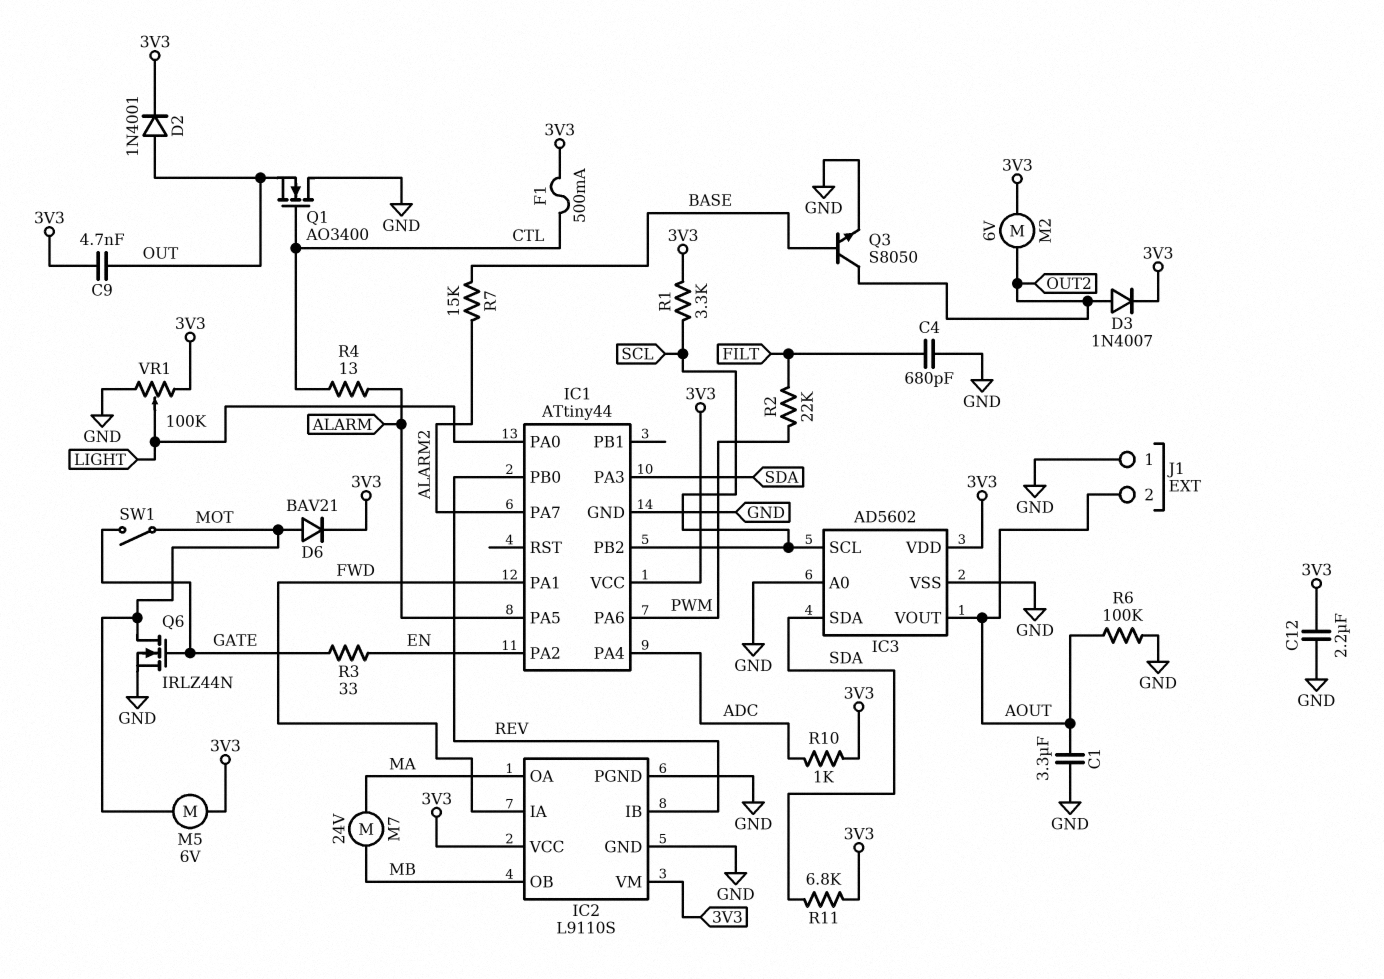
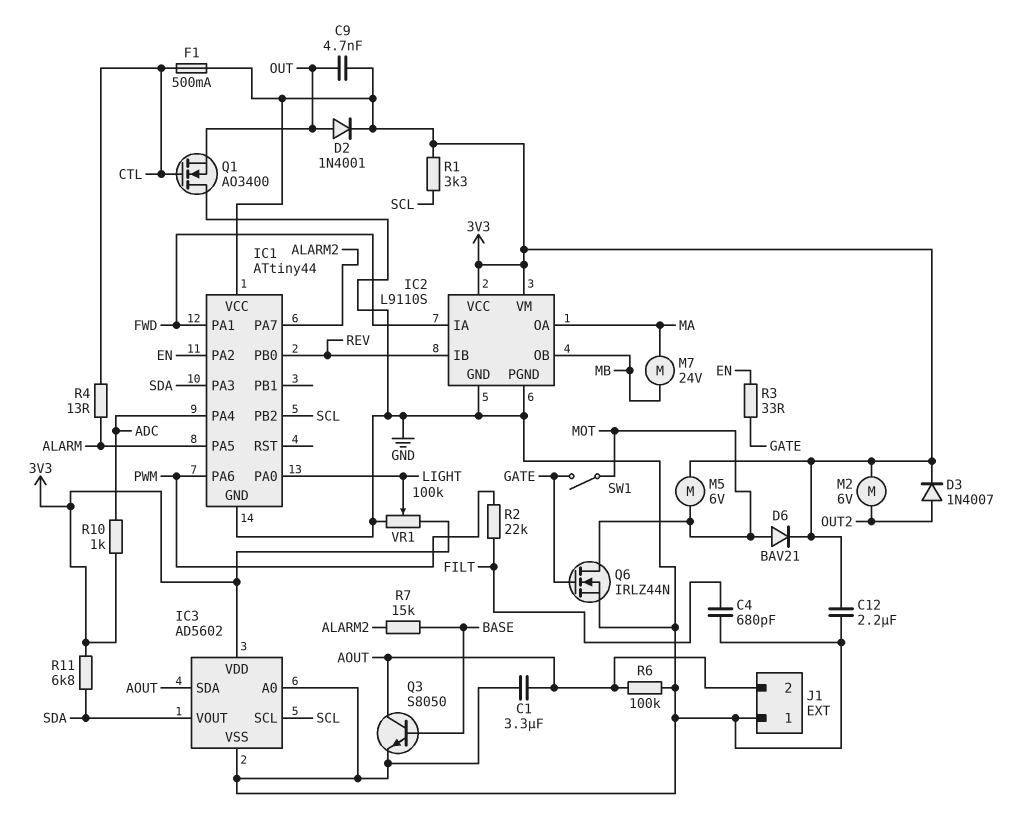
IC3 pin SDA: SDA -> AOUT
IC3 pin VOUT: AOUT -> SDA
Q3: NPN S8050 (B BASE, C OUT2, E GND) -> NPN S8050 (B BASE, C AOUT, E GND)

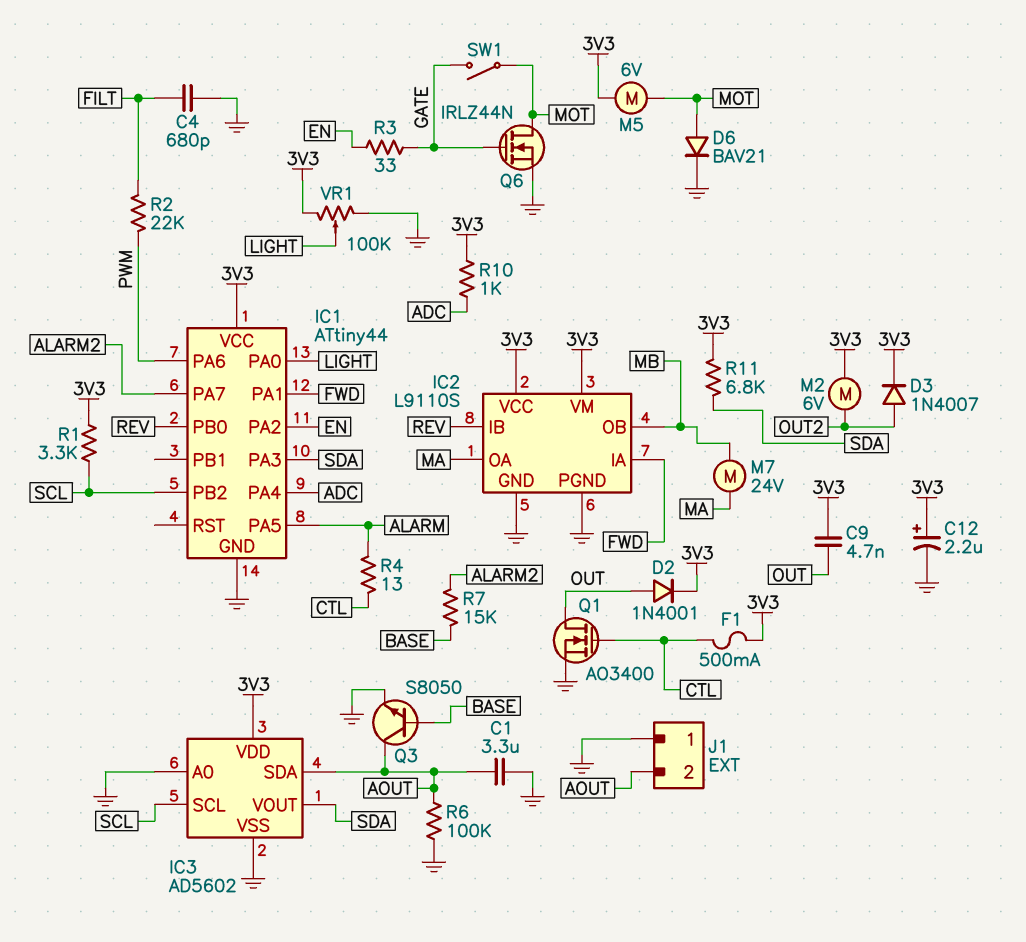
C12: 2.2uF (3V3, GND) -> 2.2uF (plus 3V3, minus GND)
D6: diode BAV21 (A MOT, K 3V3) -> diode BAV21 (A MOT, K GND)
Q1: NMOS AO3400 (G CTL, D GND, S OUT) -> NMOS AO3400 (G CTL, D OUT, S GND)

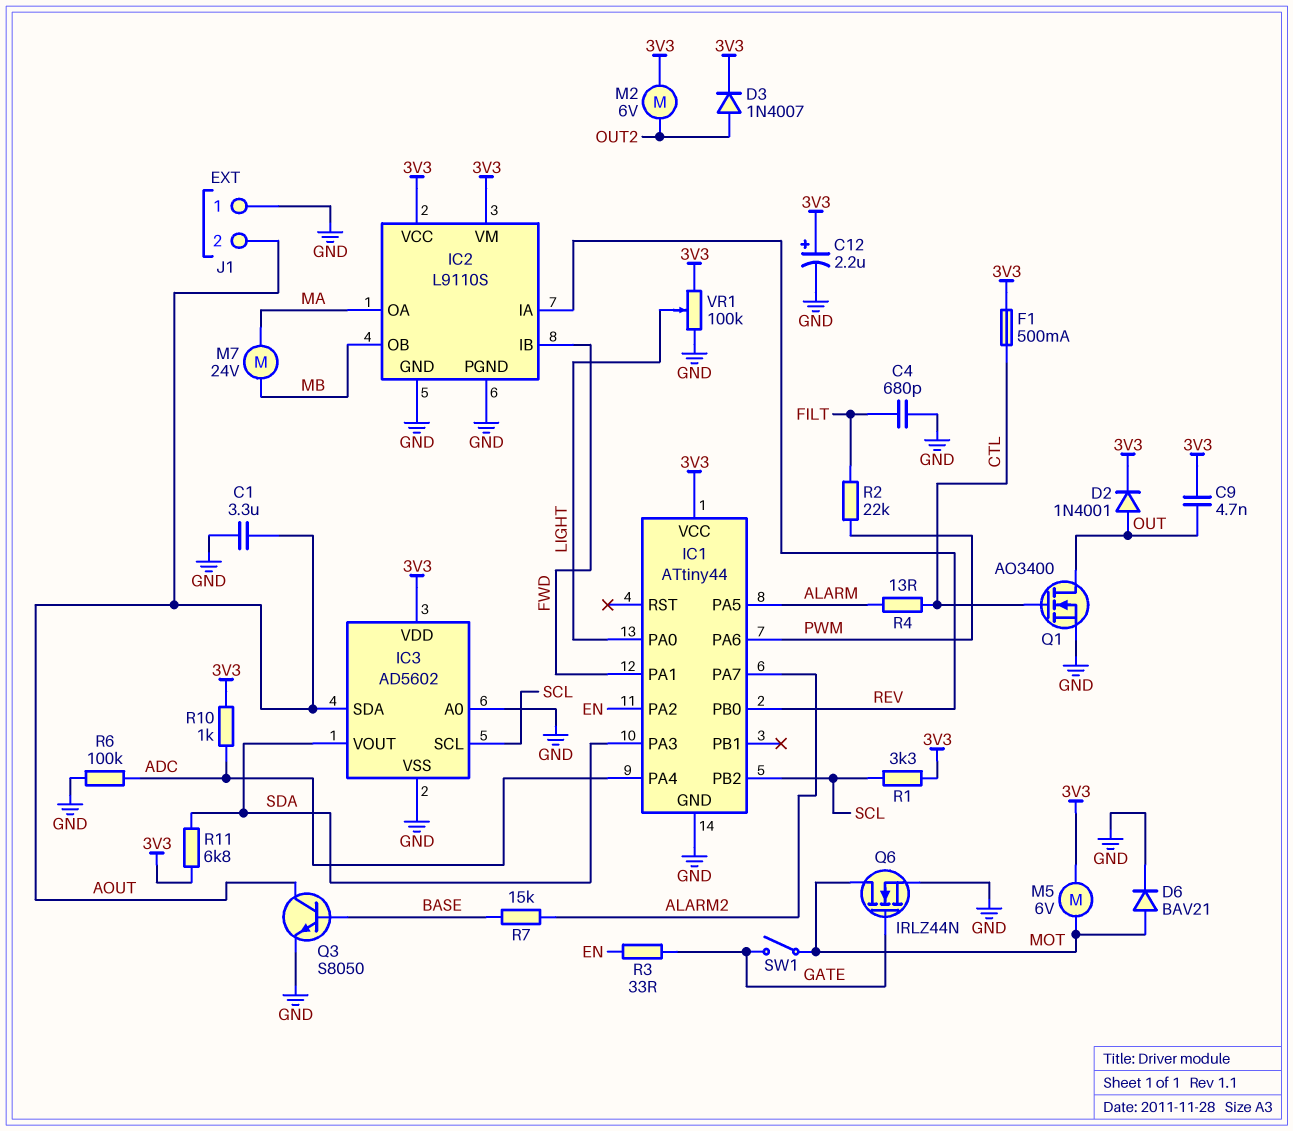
IC2 pin IA: FWD -> REV
IC2 pin IB: REV -> FWD
R6: 100k (AOUT, GND) -> 100k (ADC, GND)

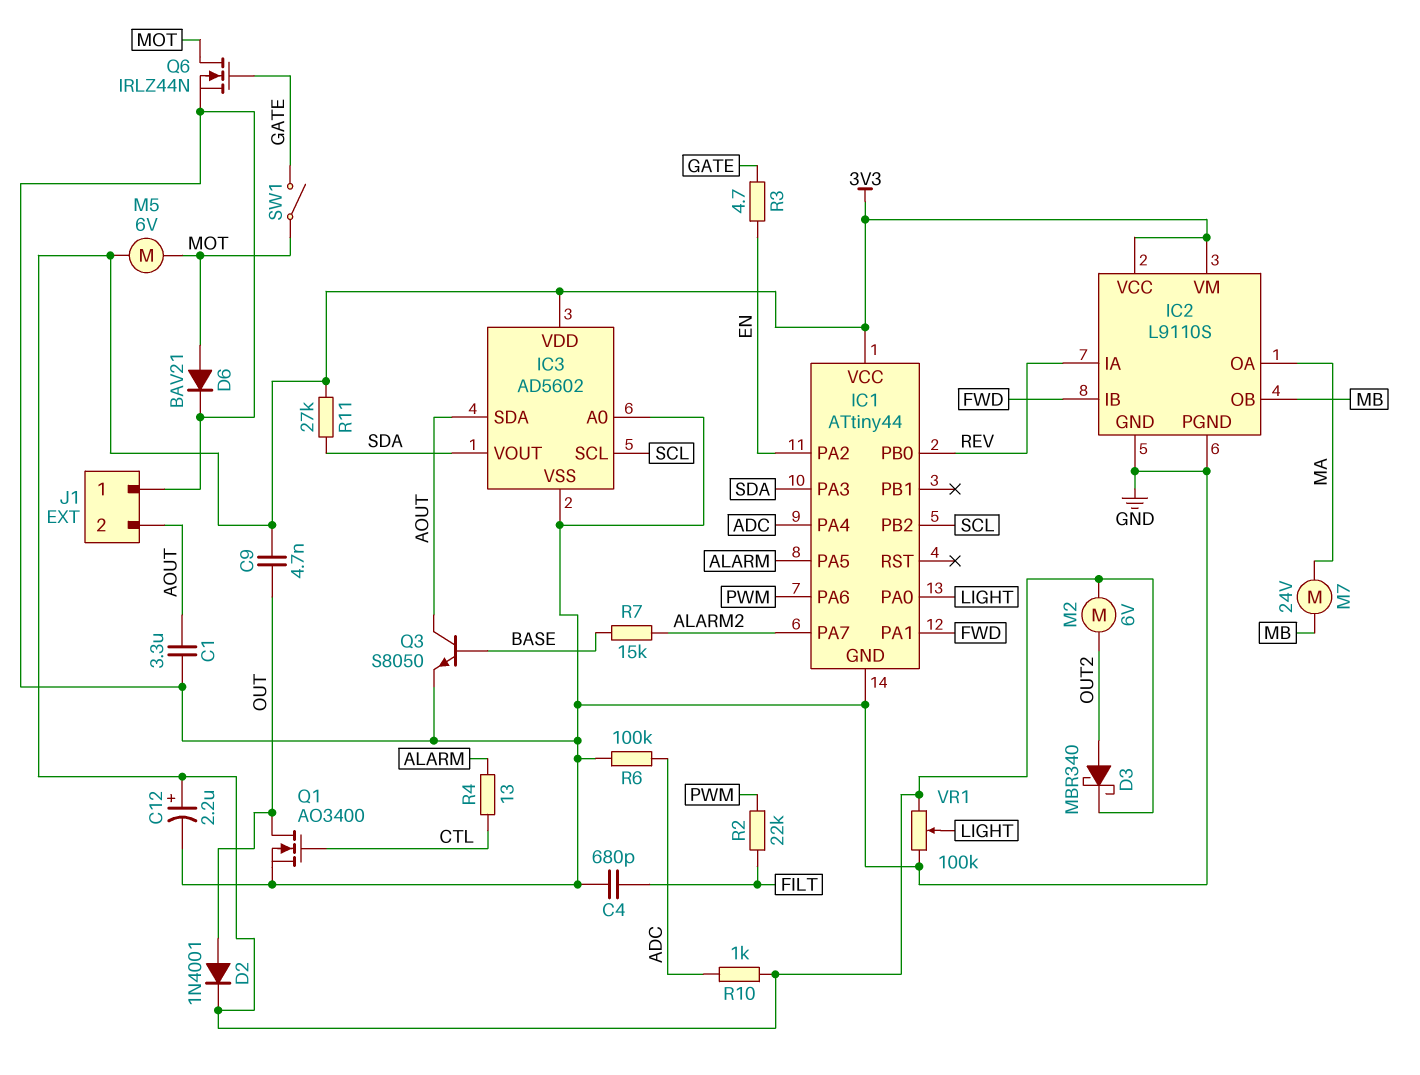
D3: diode 1N4007 (A OUT2, K 3V3) -> schottky MBR340 (A OUT2, K 3V3)
F1: 500mA (3V3, CTL) -> none
R1: 3.3k (3V3, SCL) -> none
R3: 33 (EN, GATE) -> 4.7 (EN, GATE)
R11: 6.8k (3V3, SDA) -> 27k (3V3, SDA)

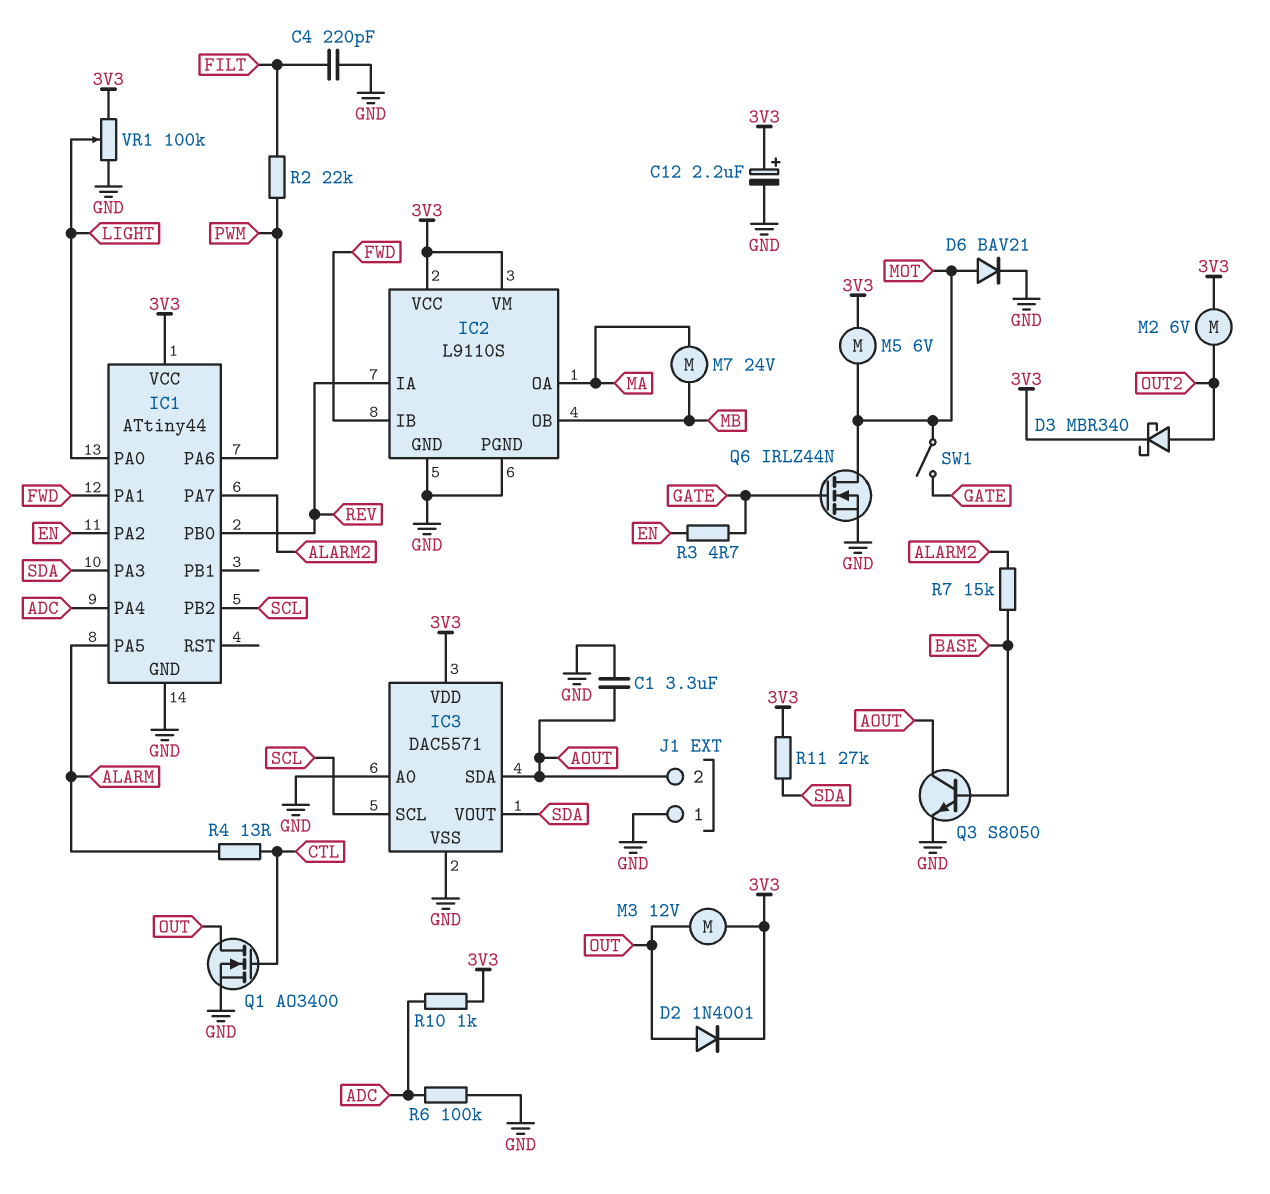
C4: 680pF (FILT, GND) -> 220pF (FILT, GND)
C9: 4.7nF (3V3, OUT) -> none
IC3: AD5602 -> DAC5571
M3: none -> motor 12V (3V3, OUT)

